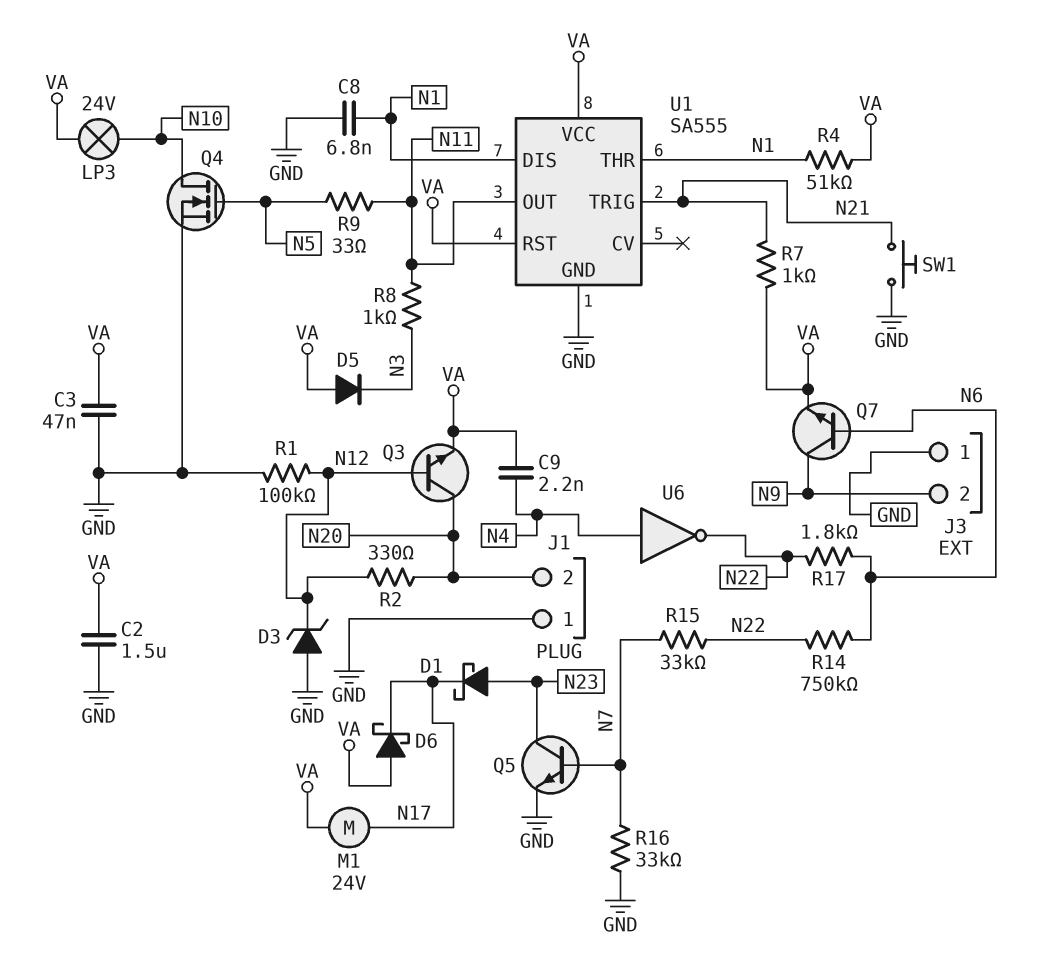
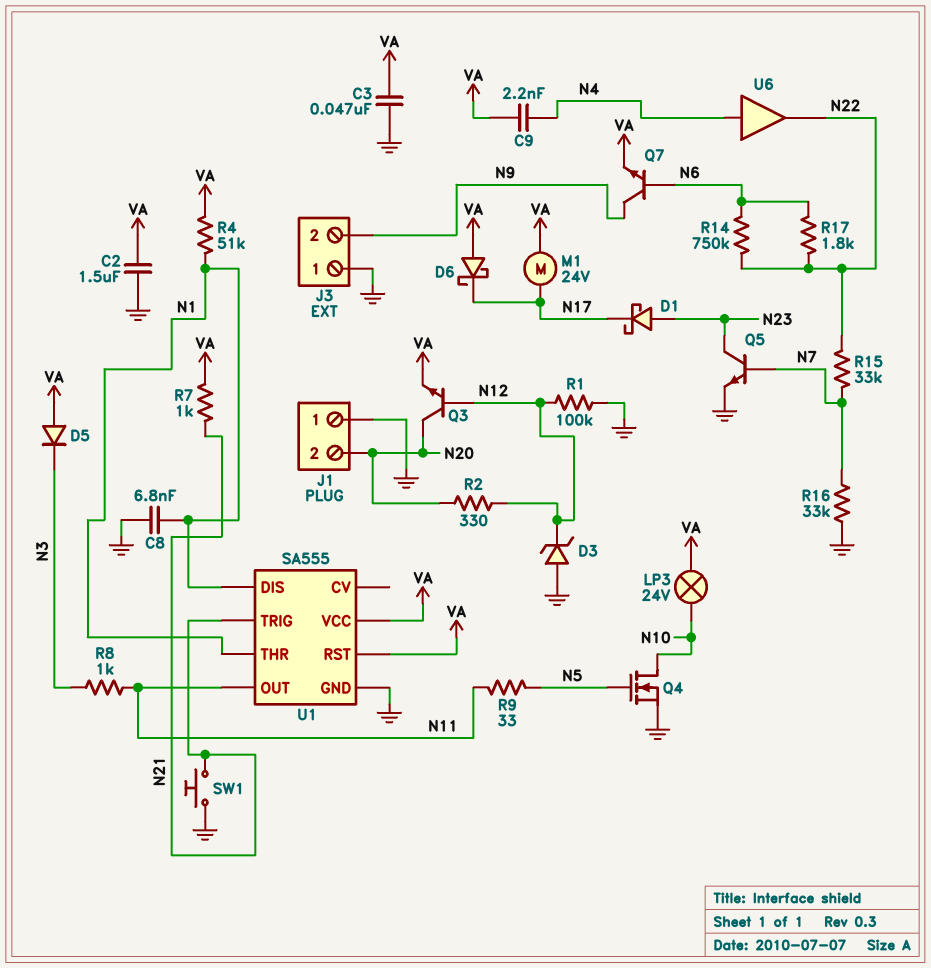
U6: NOT (in N4, out N22) -> buffer (in N4, out N22)

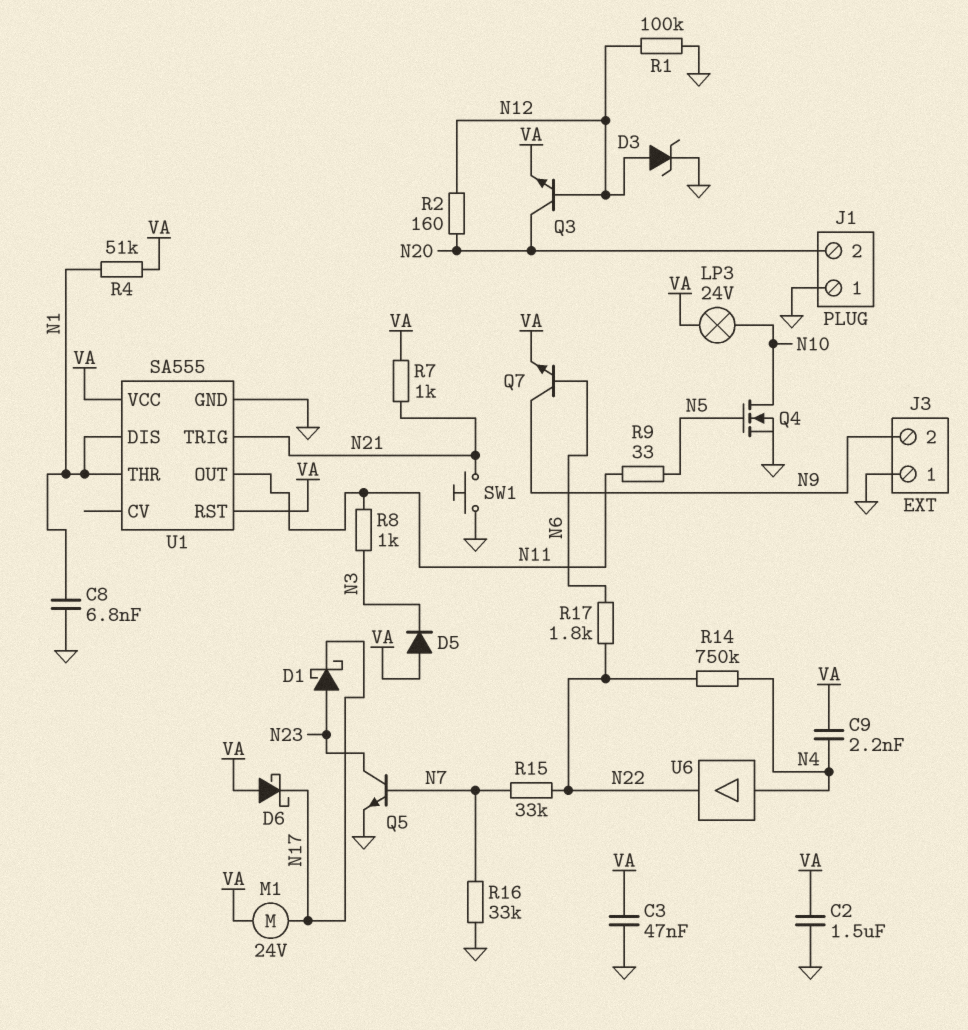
D3: zener (A GND, K N12) -> zener (A N12, K GND)
R2: 330 (N12, N20) -> 160 (N12, N20)
R14: 750k (N6, N22) -> 750k (N4, N22)

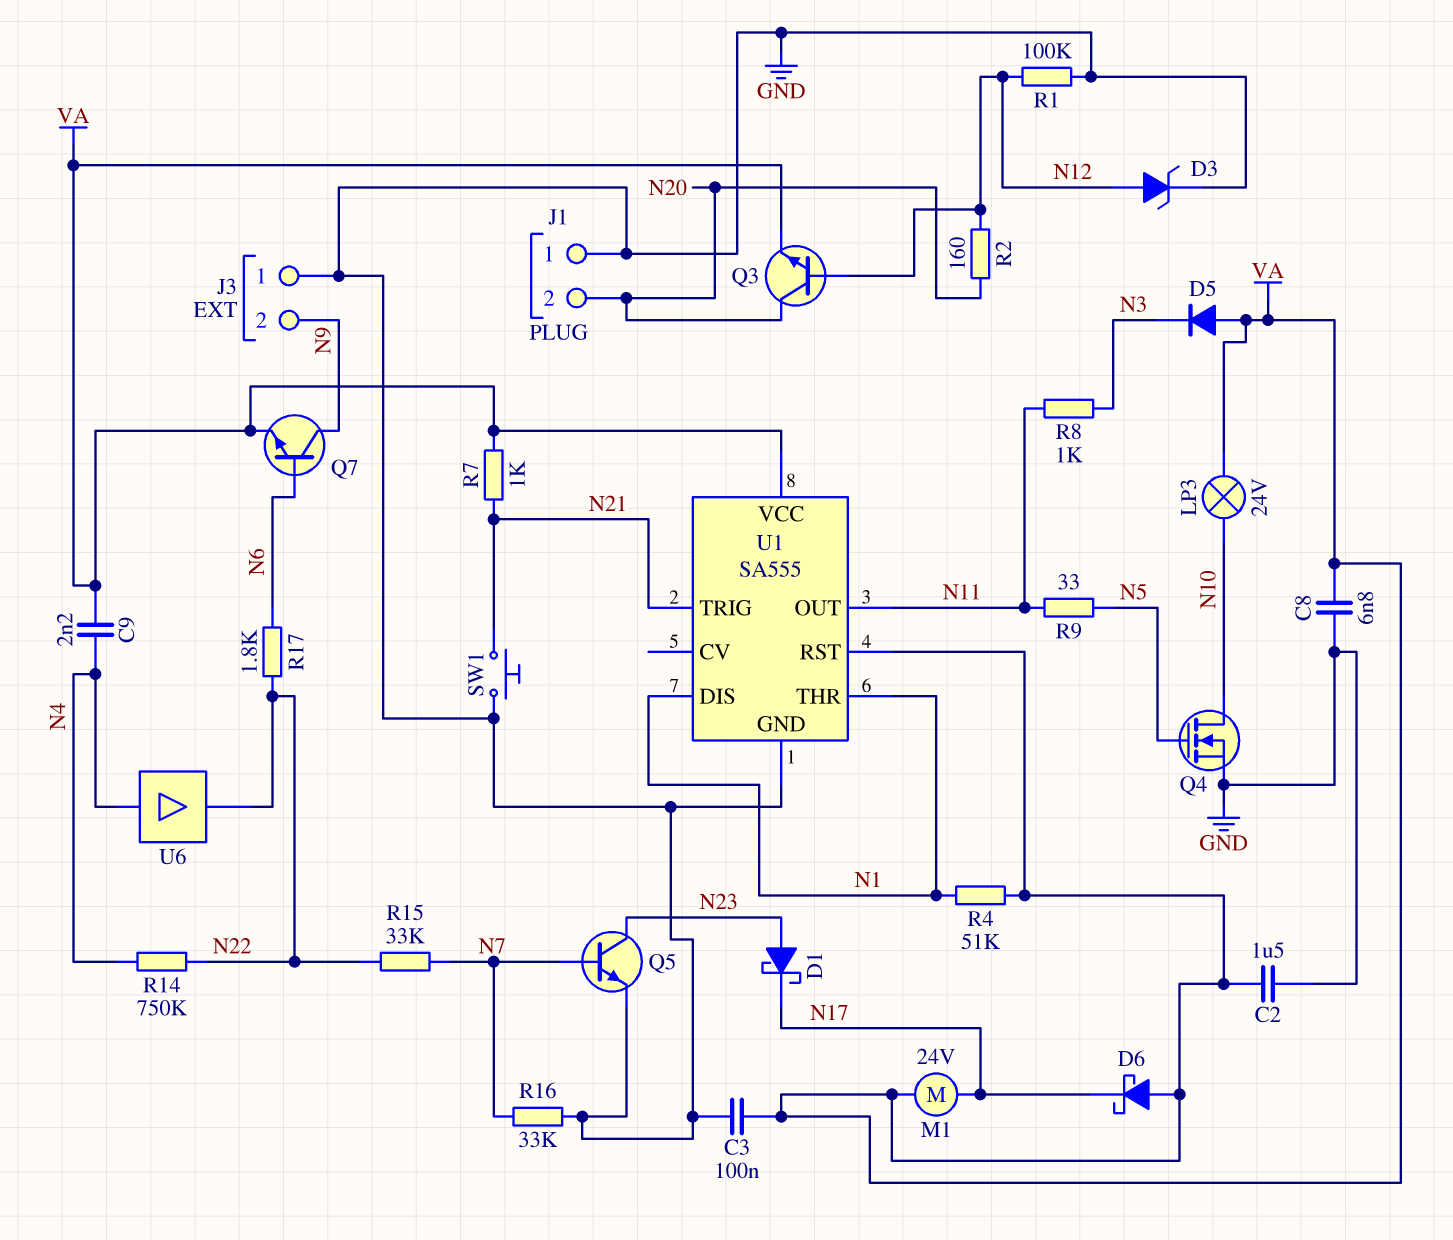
C3: 47nF (GND, VA) -> 100nF (GND, VA)
C8: 6.8nF (GND, N1) -> 6.8nF (GND, VA)

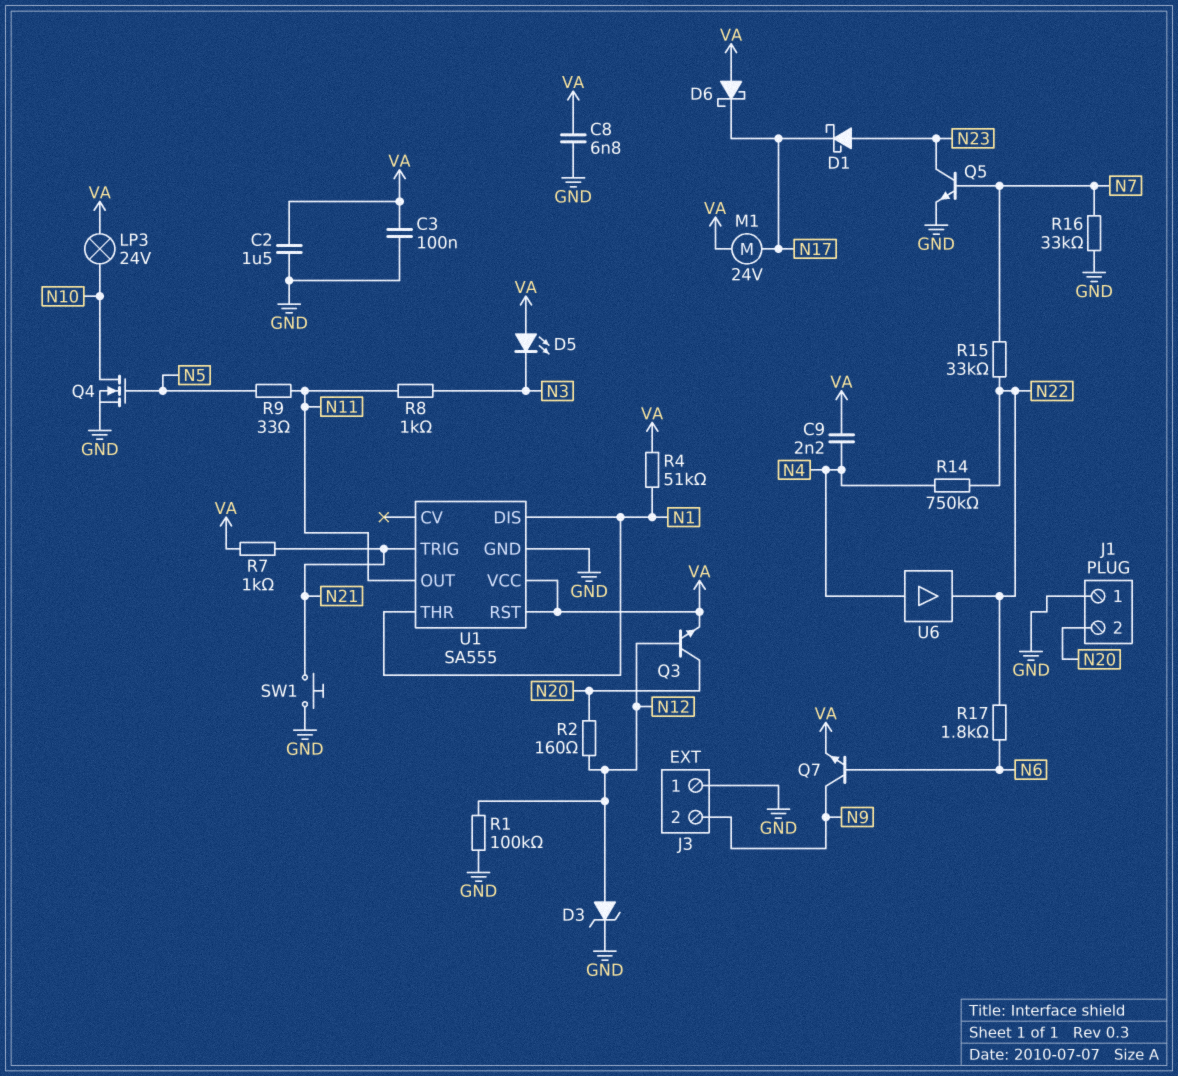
D5: diode (A VA, K N3) -> LED (A VA, K N3)

